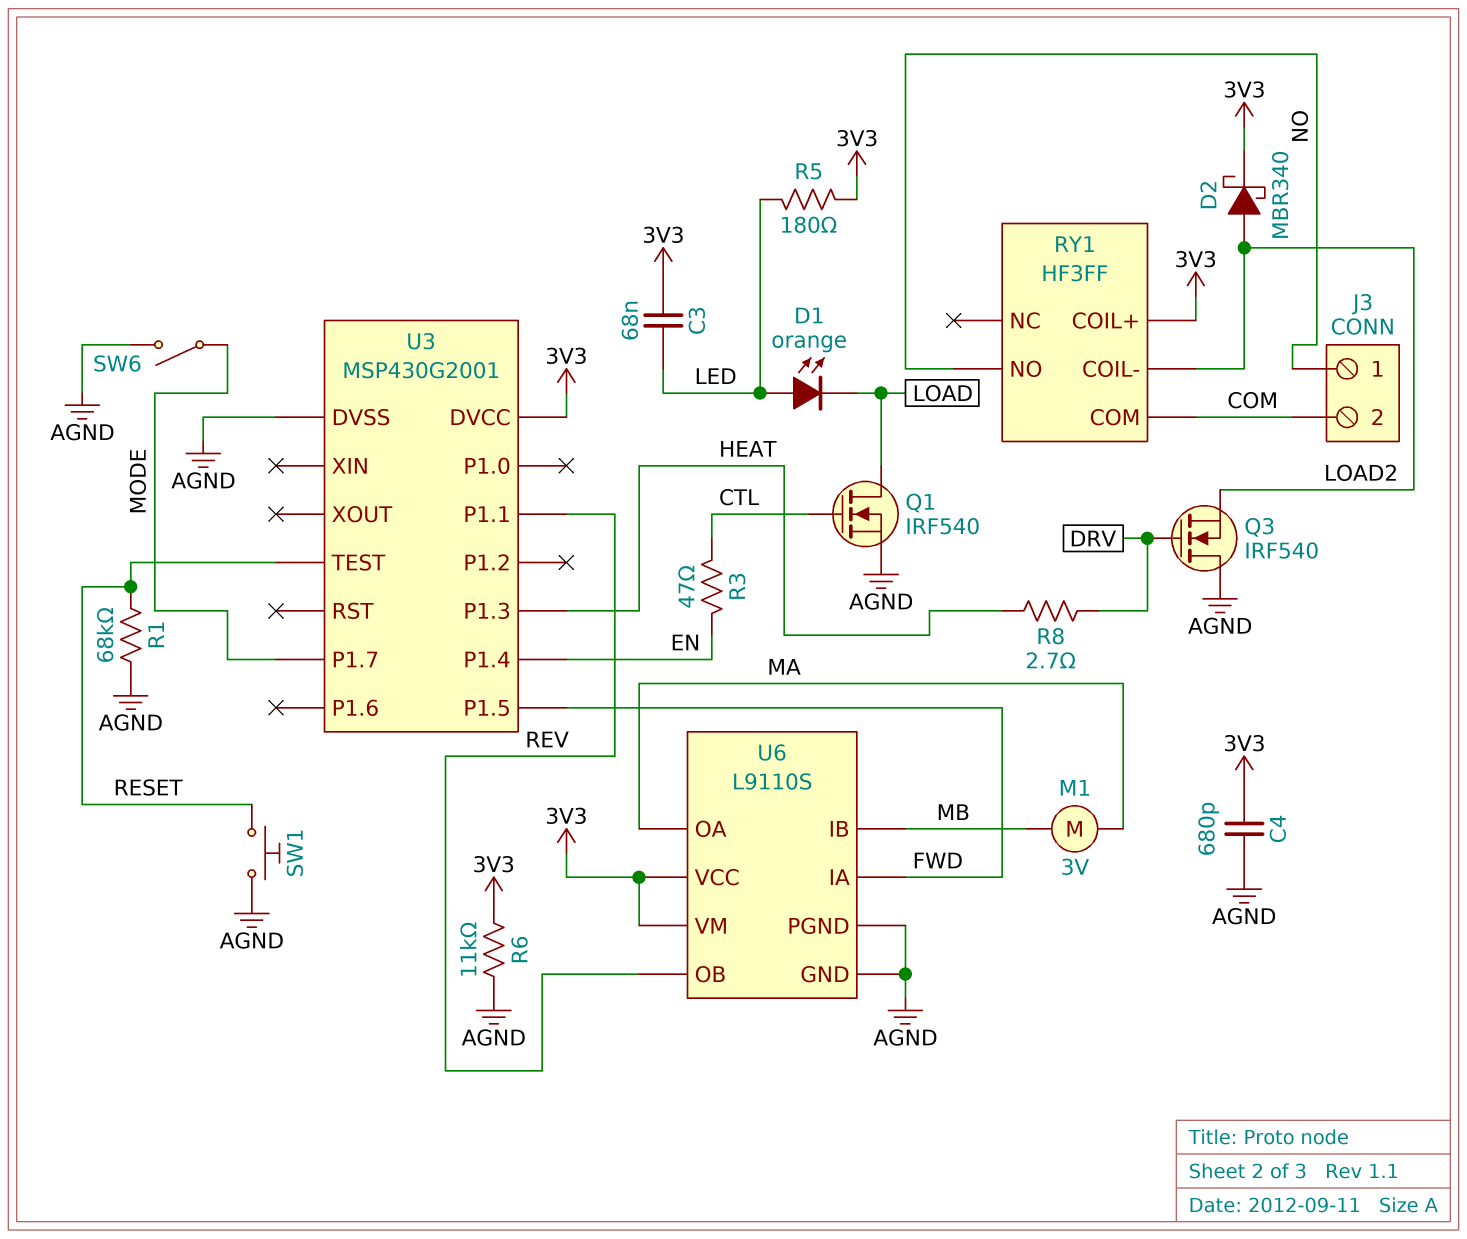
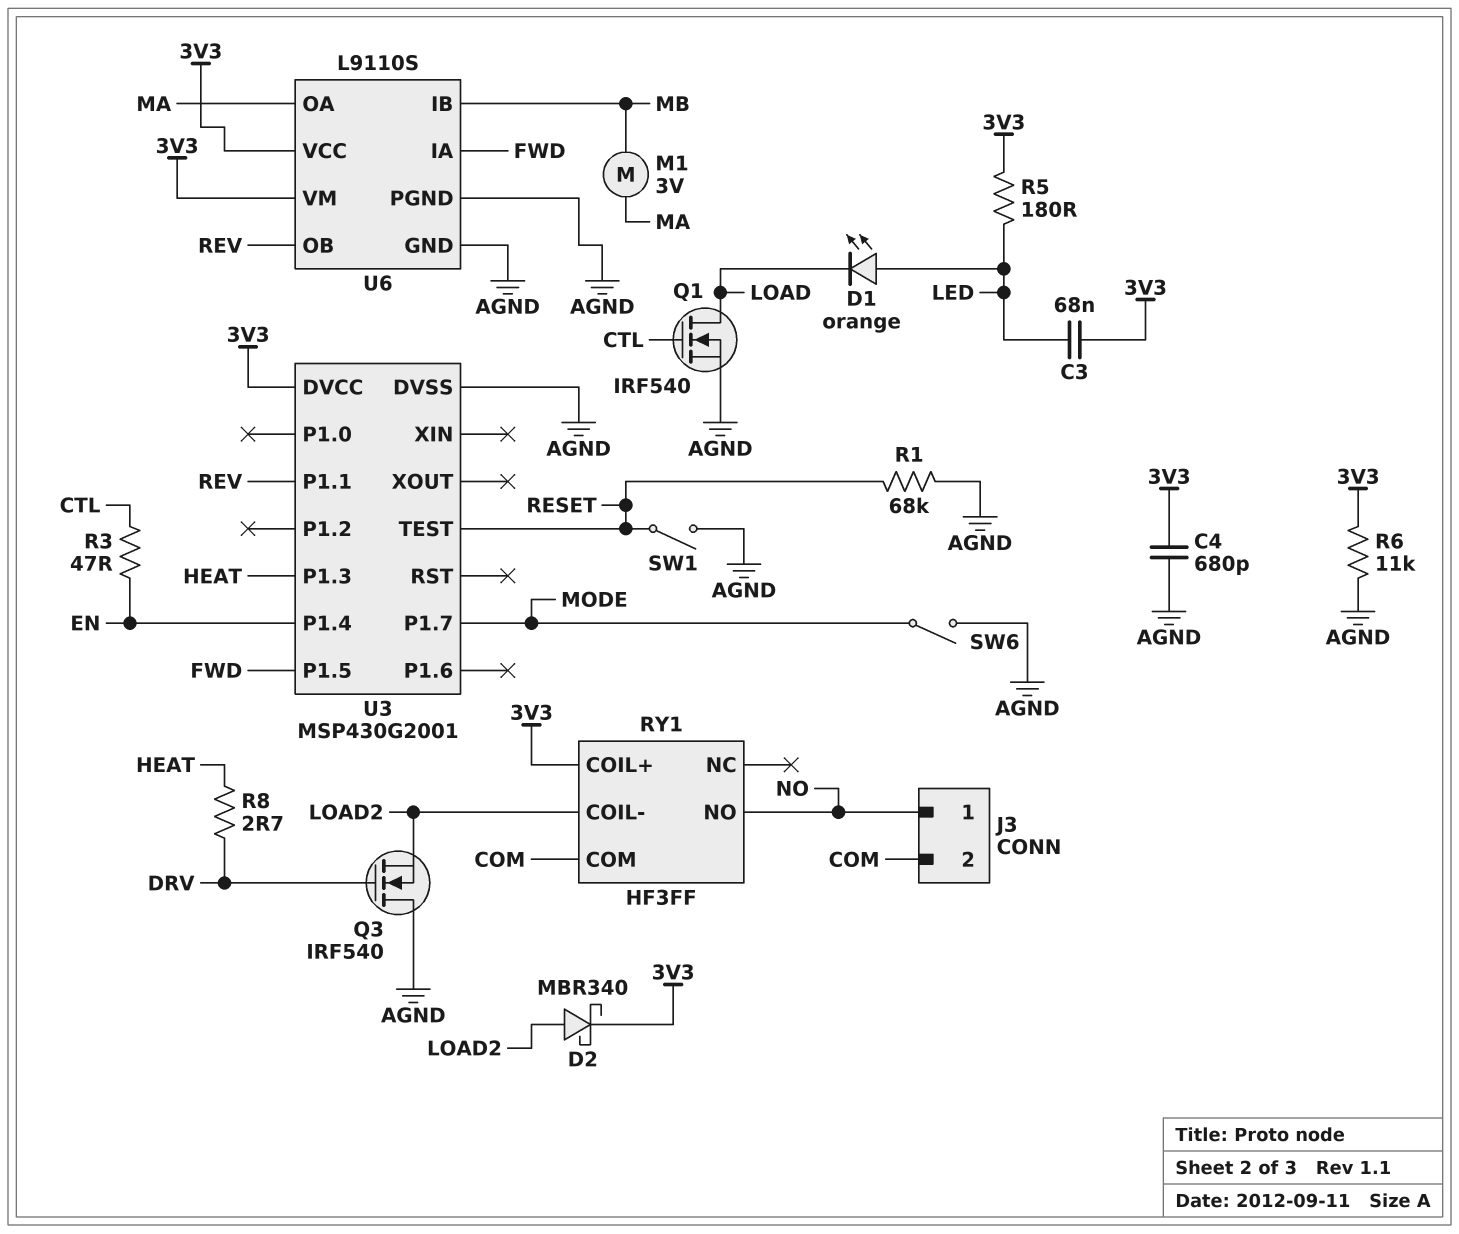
SW1: button (AGND, RESET) -> switch (AGND, RESET)

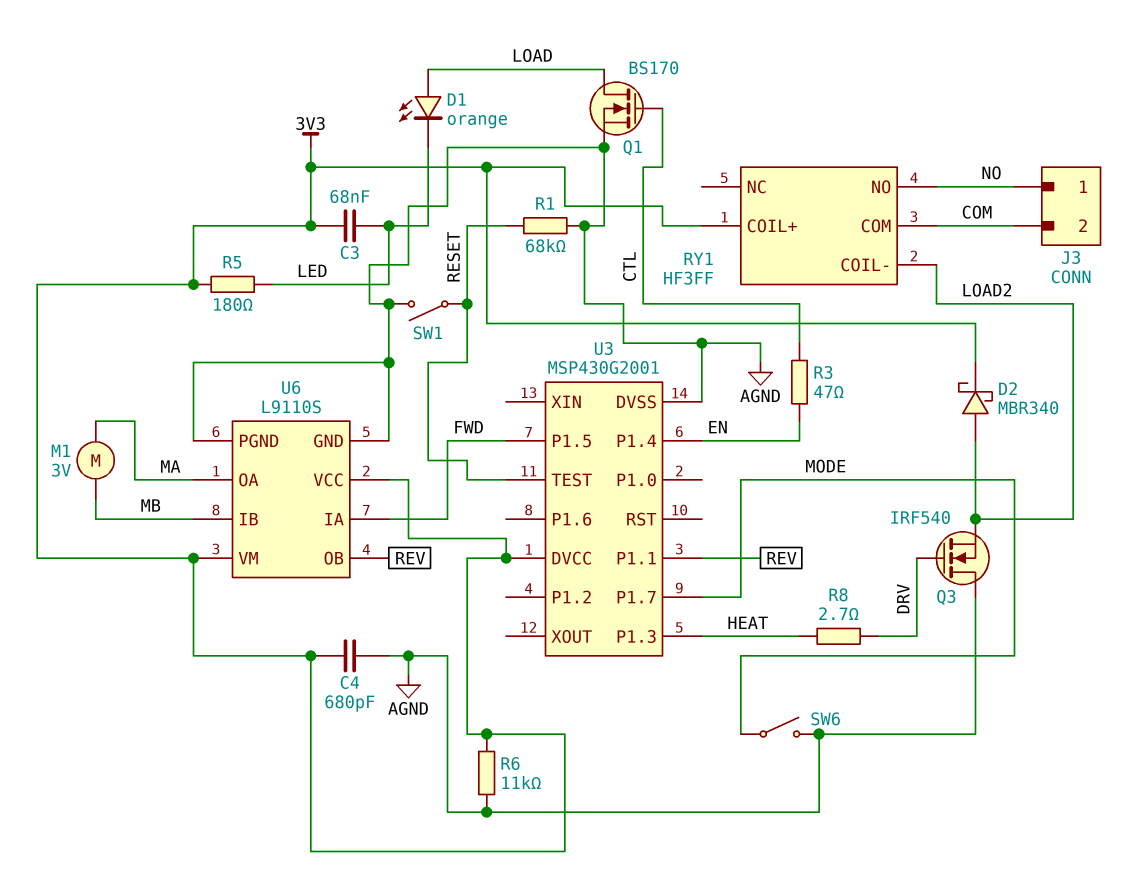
D1: LED orange (A LED, K LOAD) -> LED orange (A LOAD, K LED)
Q1: NMOS IRF540 (G CTL, D LOAD, S AGND) -> NMOS BS170 (G CTL, D LOAD, S AGND)

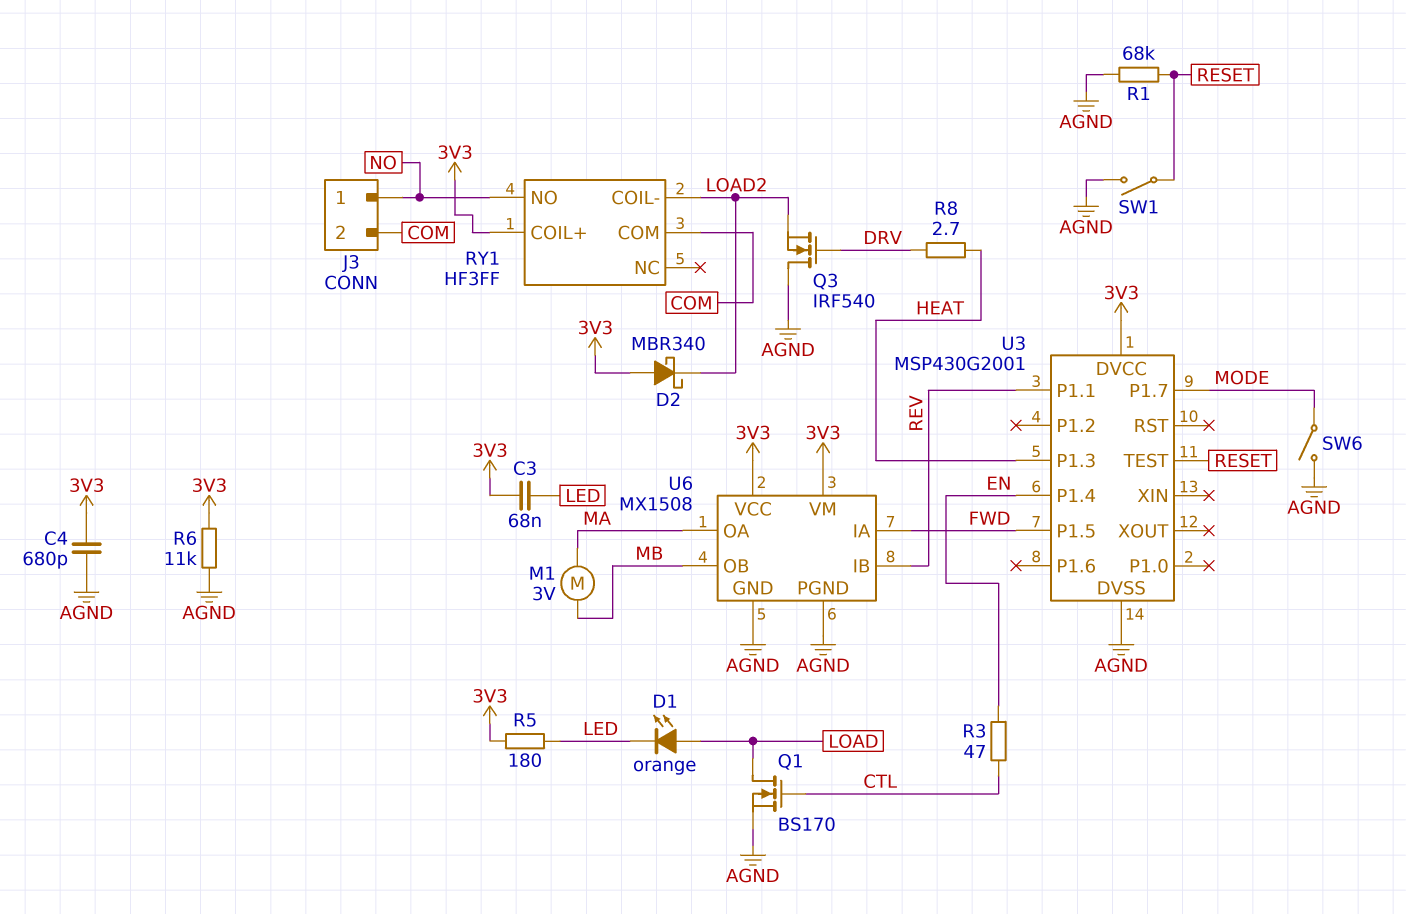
D2: schottky MBR340 (A LOAD2, K 3V3) -> schottky MBR340 (A 3V3, K LOAD2)
U6: L9110S -> MX1508
U6 pin IB: MB -> REV
U6 pin OB: REV -> MB

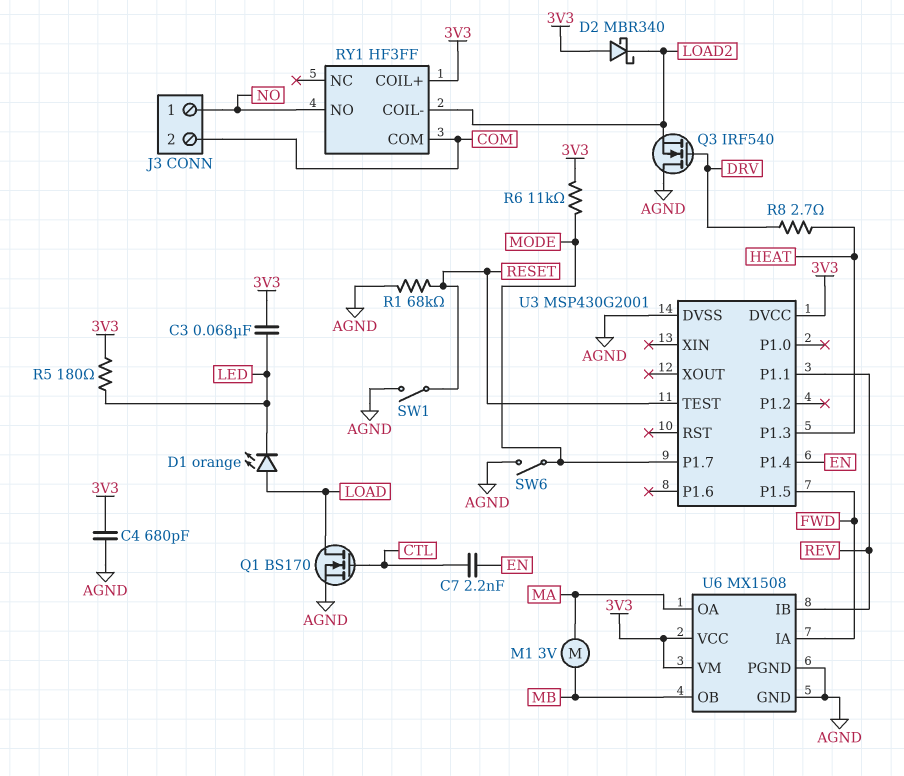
C7: none -> 2.2nF (CTL, EN)
R3: 47 (CTL, EN) -> none
R6: 11k (3V3, AGND) -> 11k (3V3, MODE)

